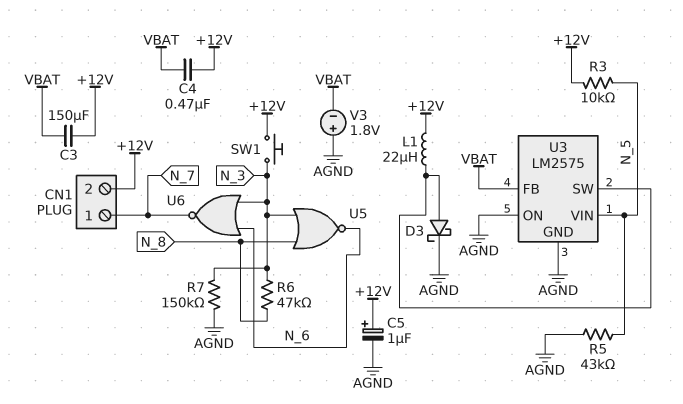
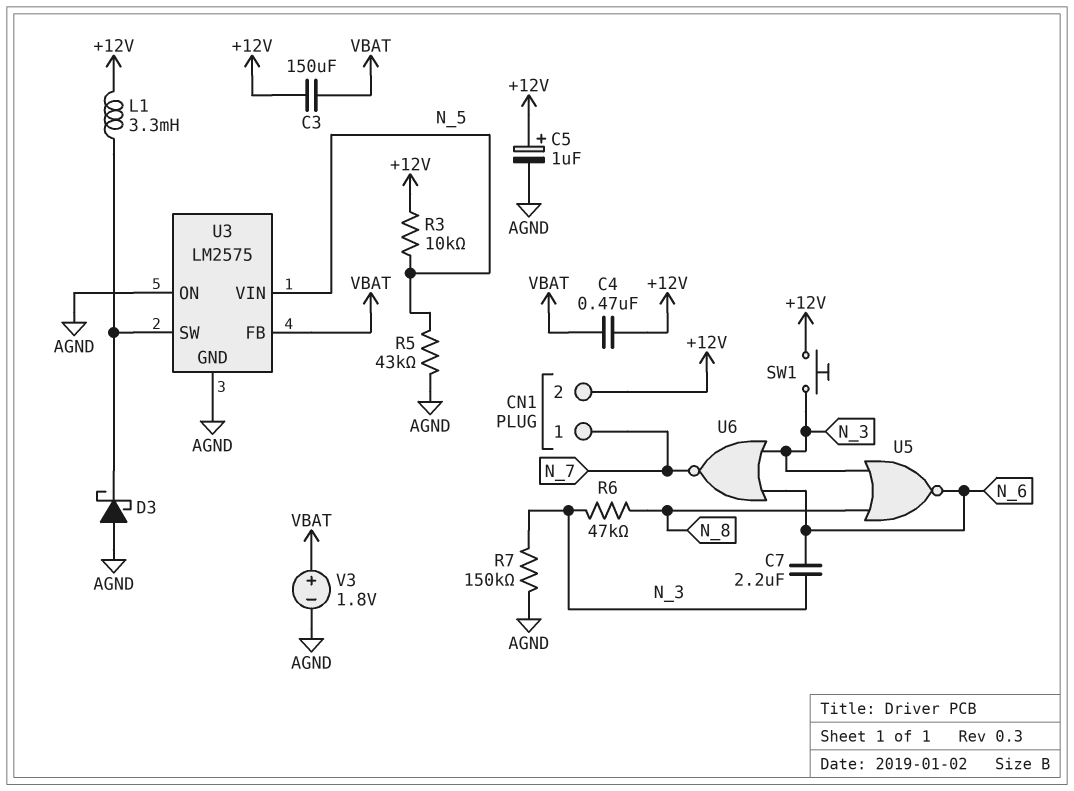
C7: none -> 2.2uF (N_3, N_6)
D3: schottky (A U3/SW, K AGND) -> schottky (A AGND, K U3/SW)
L1: 22uH (+12V, U3/SW) -> 3.3mH (+12V, U3/SW)
V3: 1.8V (plus AGND, minus VBAT) -> 1.8V (plus VBAT, minus AGND)

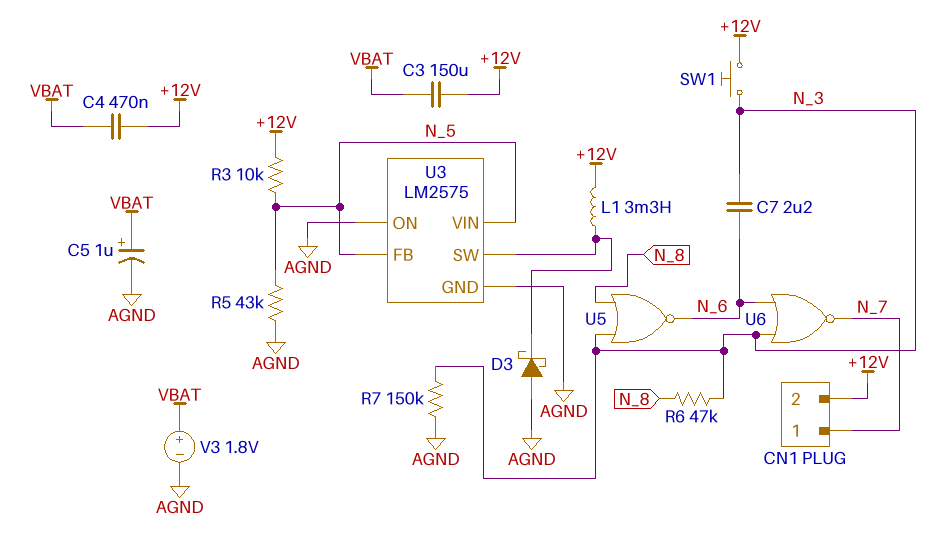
C5: 1uF (plus +12V, minus AGND) -> 1uF (plus VBAT, minus AGND)
U3 pin FB: VBAT -> N_5

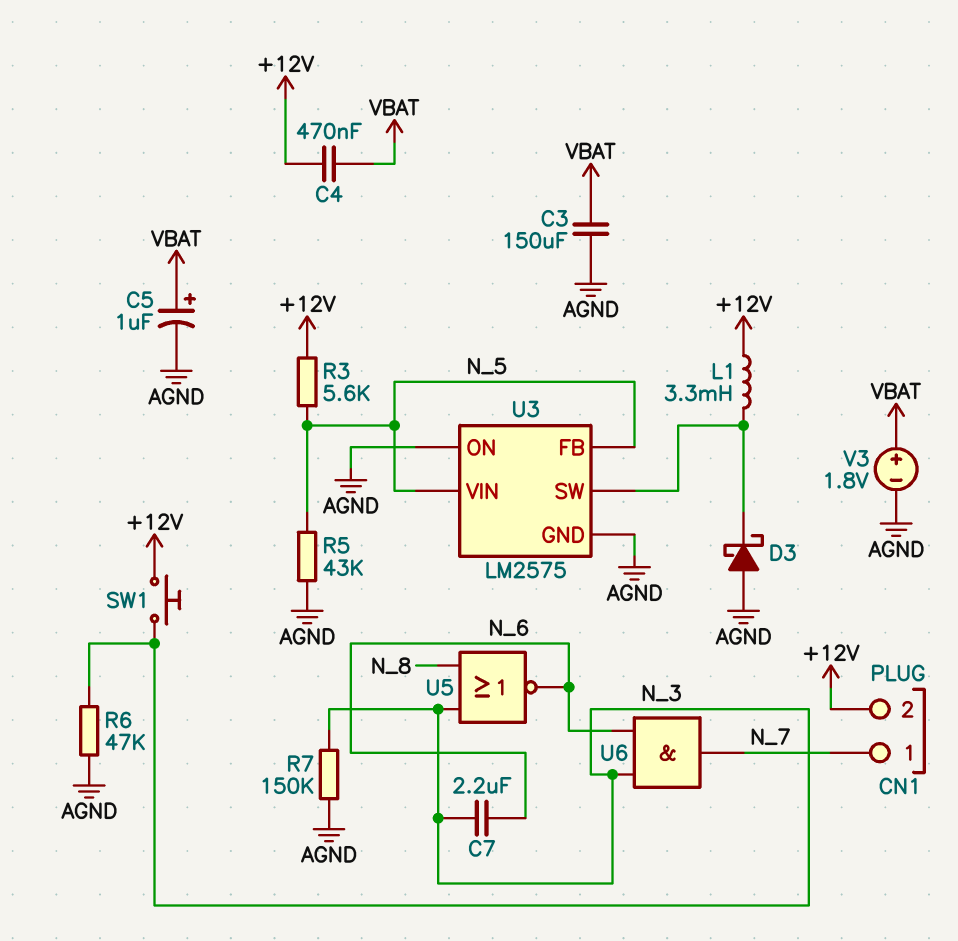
C3: 150uF (+12V, VBAT) -> 150uF (AGND, VBAT)
R3: 10k (+12V, N_5) -> 5.6k (+12V, N_5)
R6: 47k (N_3, N_8) -> 47k (AGND, N_3)
U6: NOR (in N_3, in N_6, out N_7) -> AND (in N_3, in N_6, out N_7)

